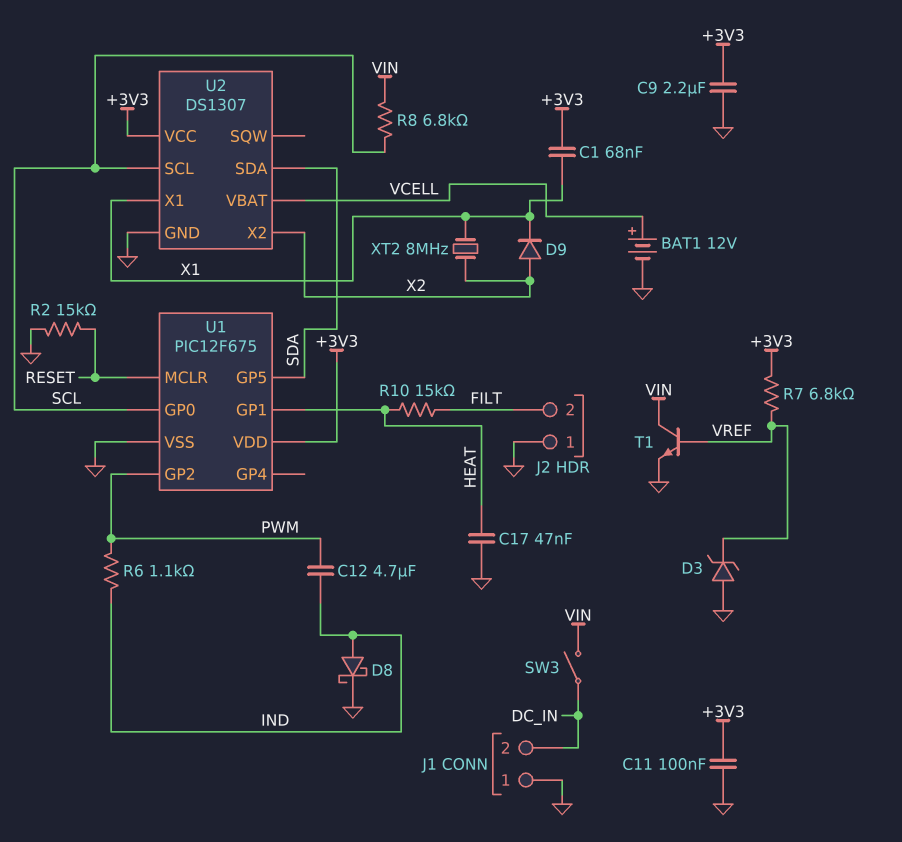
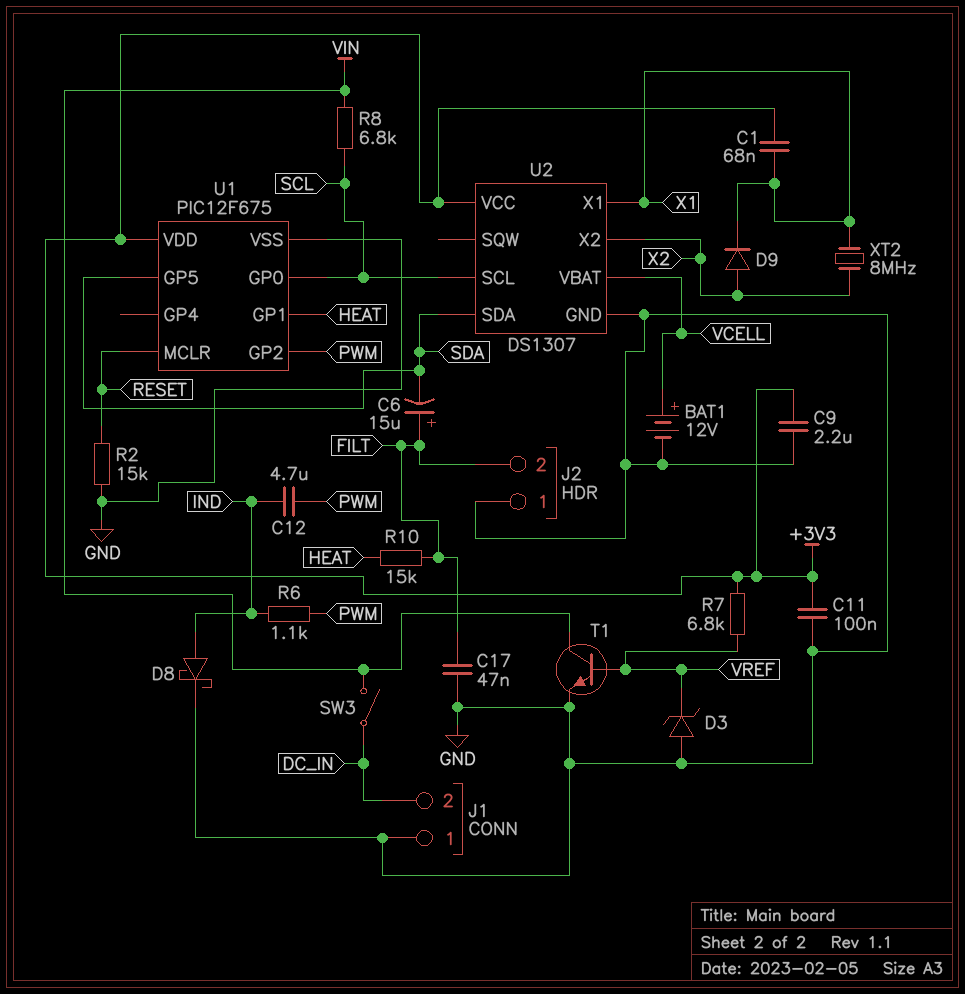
C6: none -> 15uF (plus FILT, minus SDA)
C17: 47nF (GND, HEAT) -> 47nF (FILT, GND)

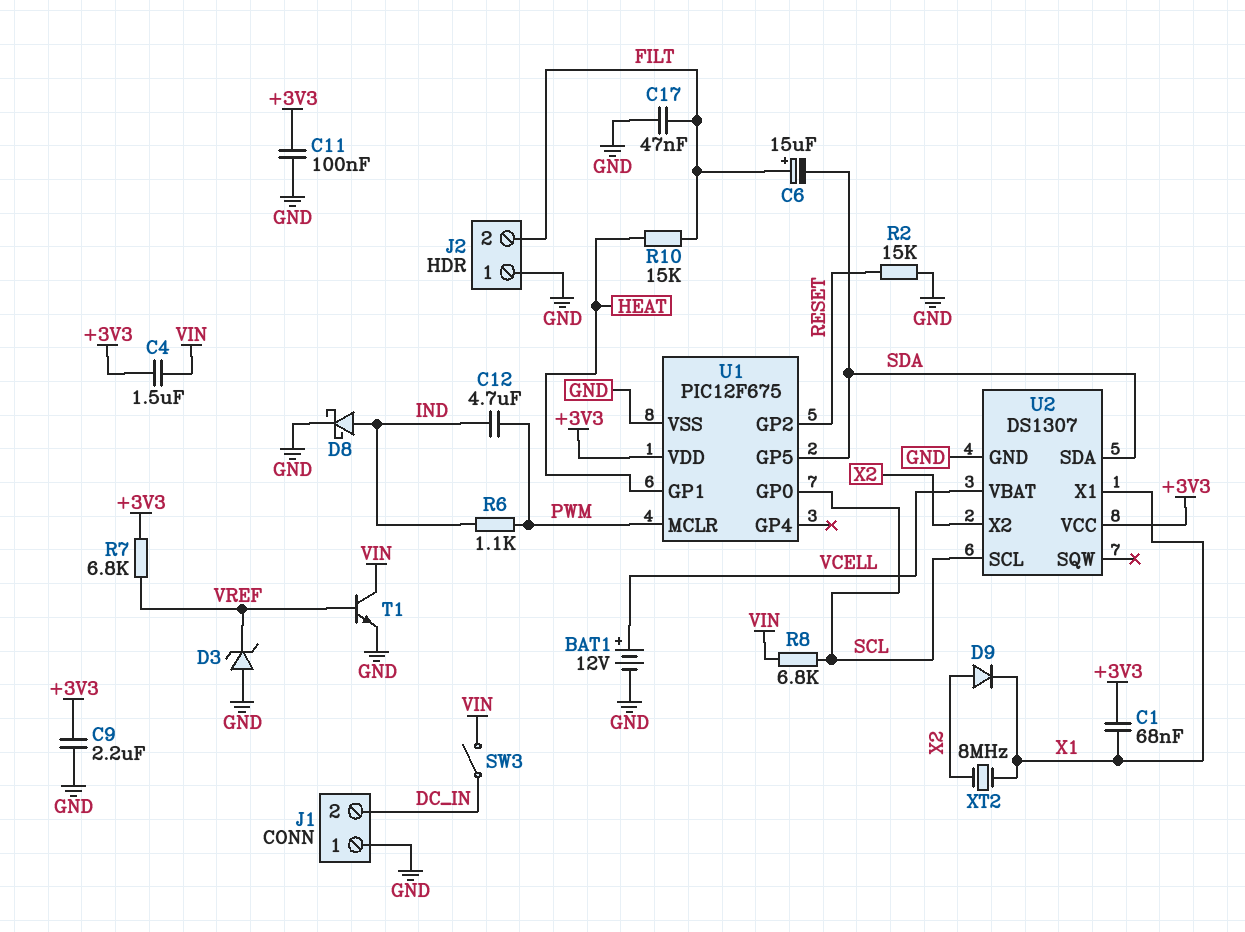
C4: none -> 1.5uF (+3V3, VIN)
U1 pin GP2: PWM -> RESET
U1 pin MCLR: RESET -> PWM

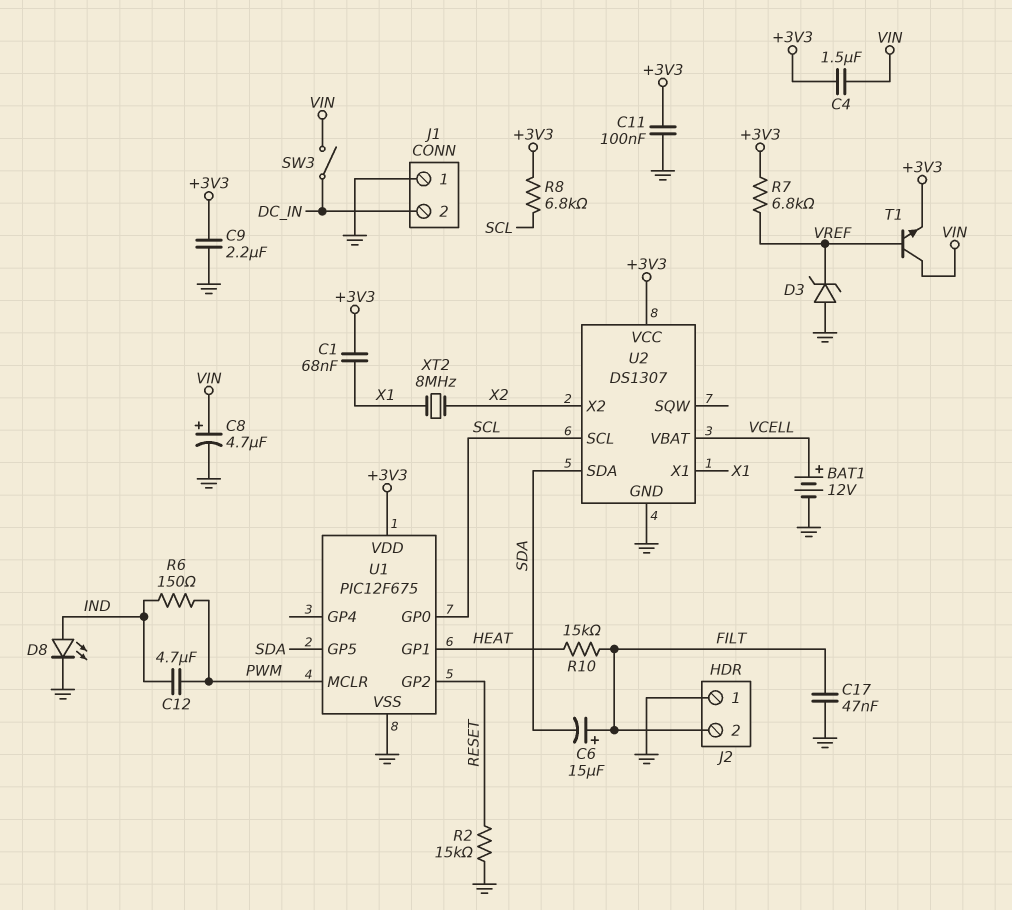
C8: none -> 4.7uF (plus VIN, minus GND)
D8: schottky (A IND, K GND) -> LED (A IND, K GND)
D9: diode (A X2, K X1) -> none
R6: 1.1k (IND, PWM) -> 150 (IND, PWM)
R8: 6.8k (SCL, VIN) -> 6.8k (+3V3, SCL)
T1: NPN (B VREF, C VIN, E GND) -> NPN (B VREF, C VIN, E +3V3)

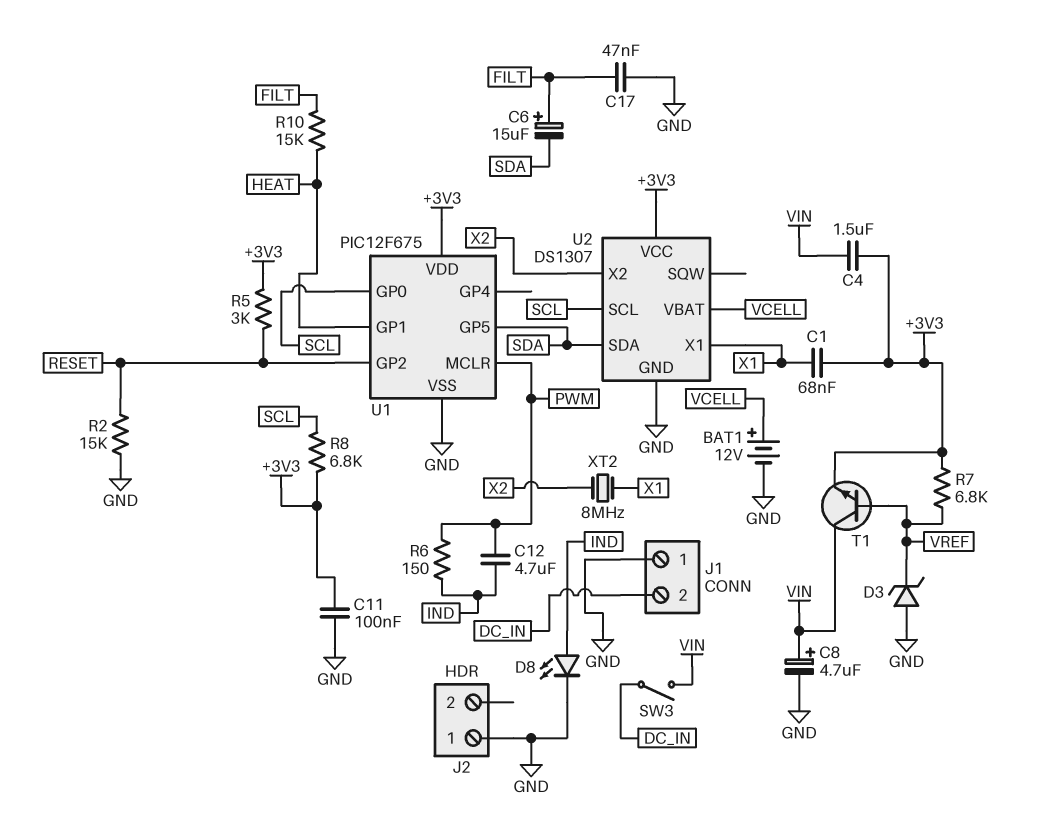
C9: 2.2uF (+3V3, GND) -> none
J2 pin 2: FILT -> none
R5: none -> 3k (+3V3, RESET)

